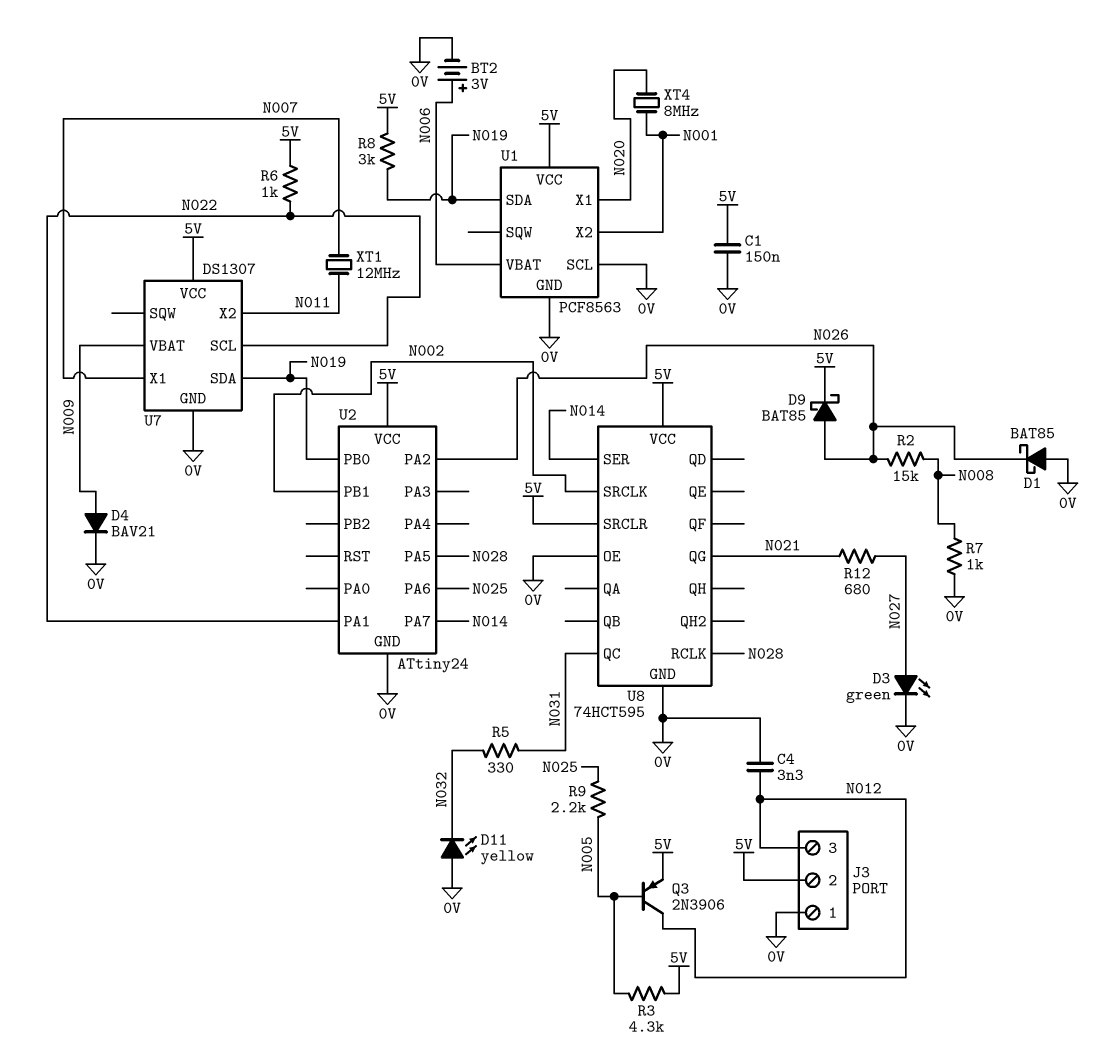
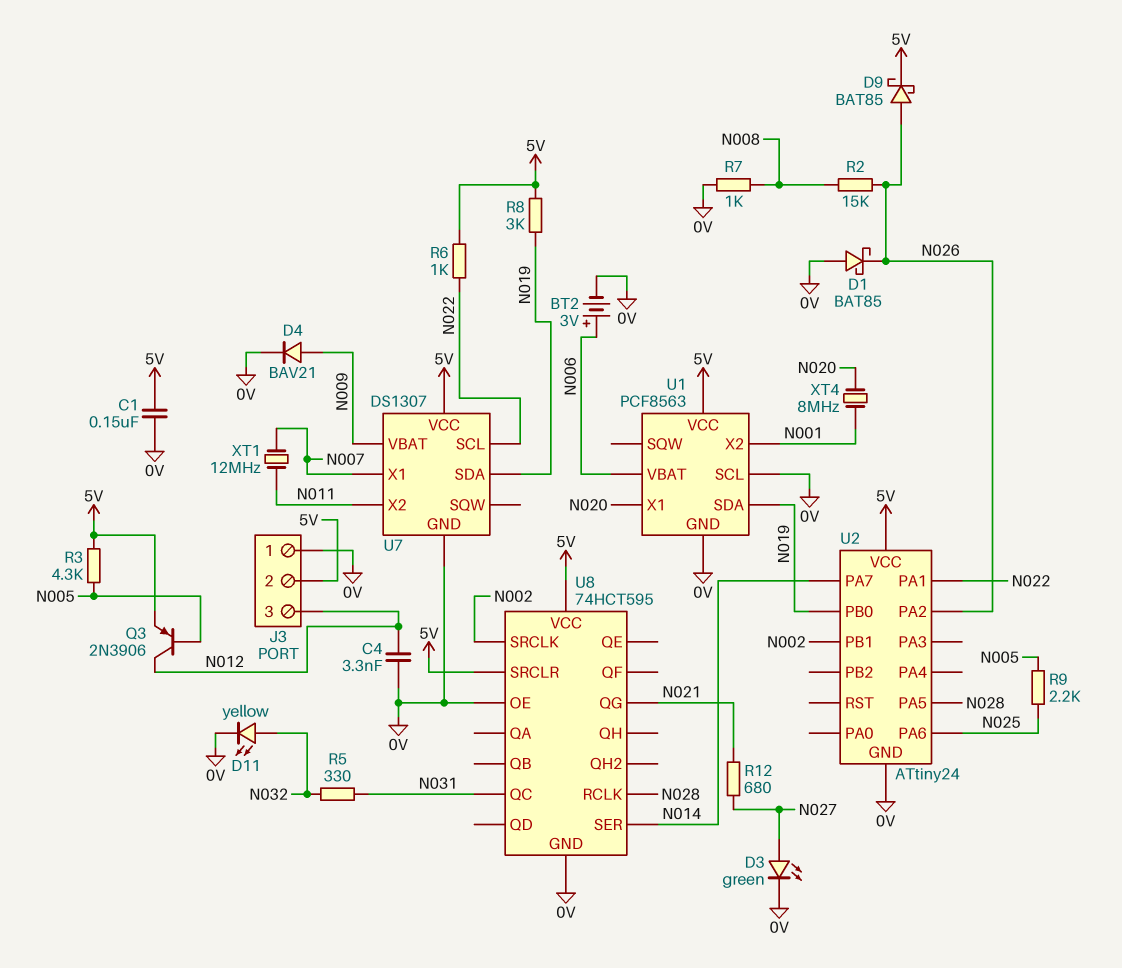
D11: LED yellow (A 0V, K N032) -> LED yellow (A N032, K 0V)

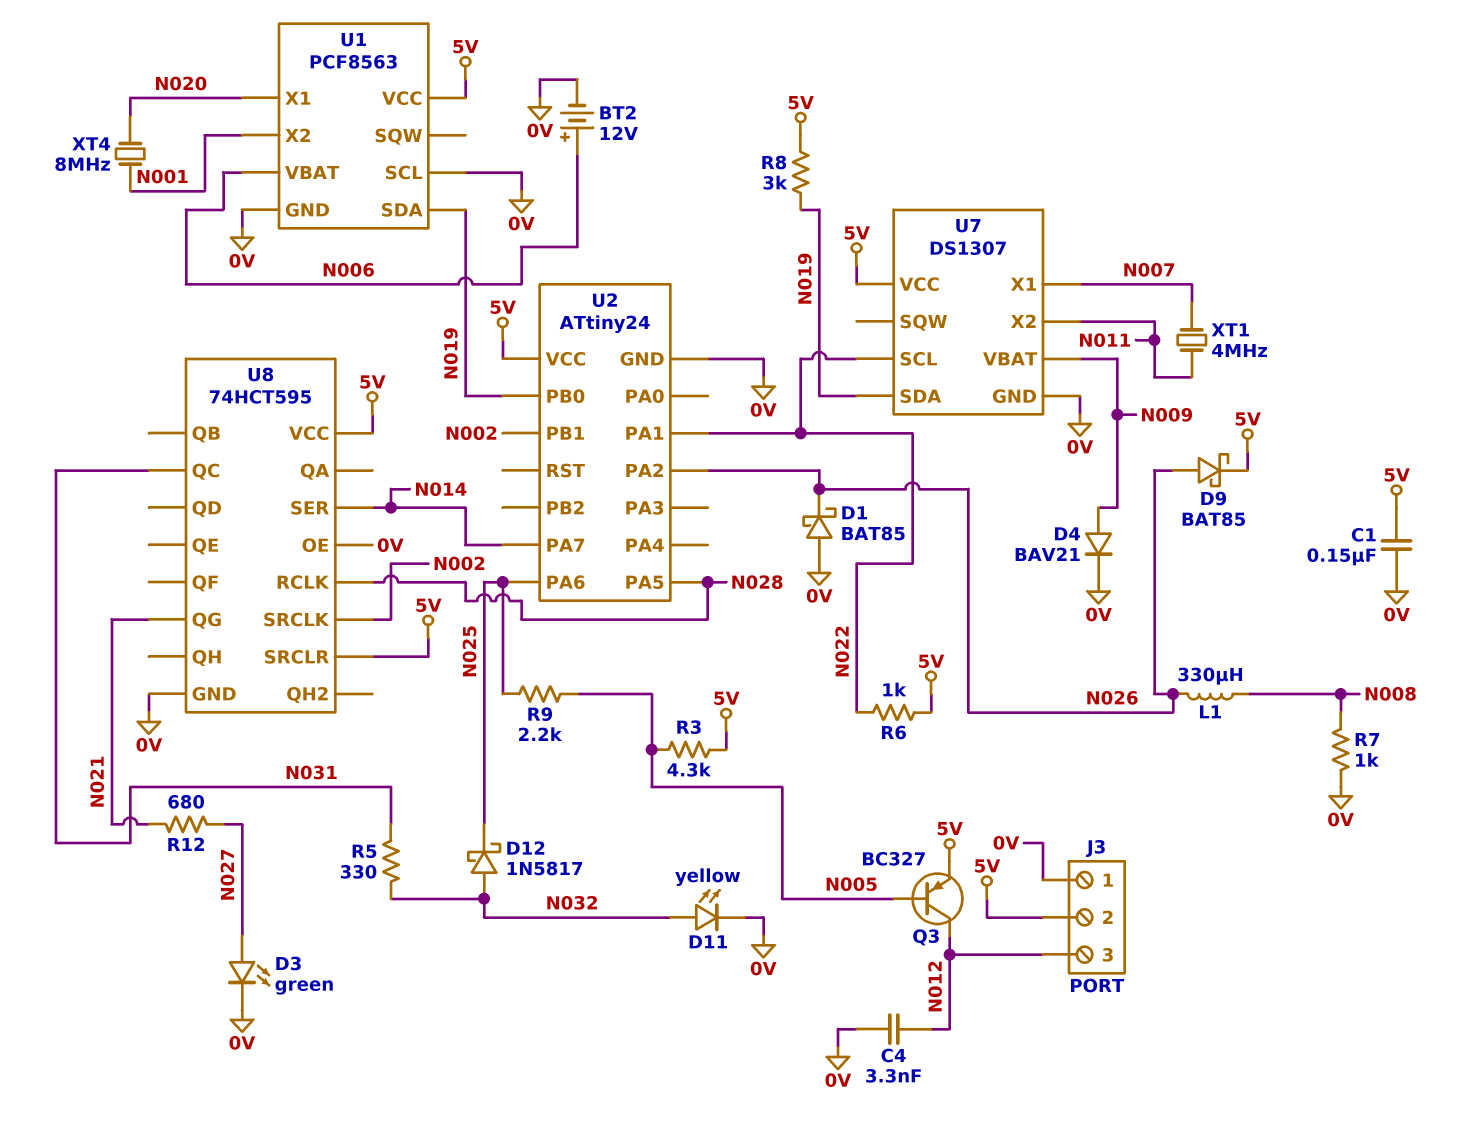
BT2: 3V (plus N006, minus 0V) -> 12V (plus N006, minus 0V)
D12: none -> schottky 1N5817 (A N032, K N025)
L1: none -> 330uH (N008, N026)
Q3: PNP 2N3906 (B N005, C N012, E 5V) -> PNP BC327 (B N005, C N012, E 5V)
R2: 15k (N008, N026) -> none
XT1: 12MHz (N007, N011) -> 4MHz (N007, N011)

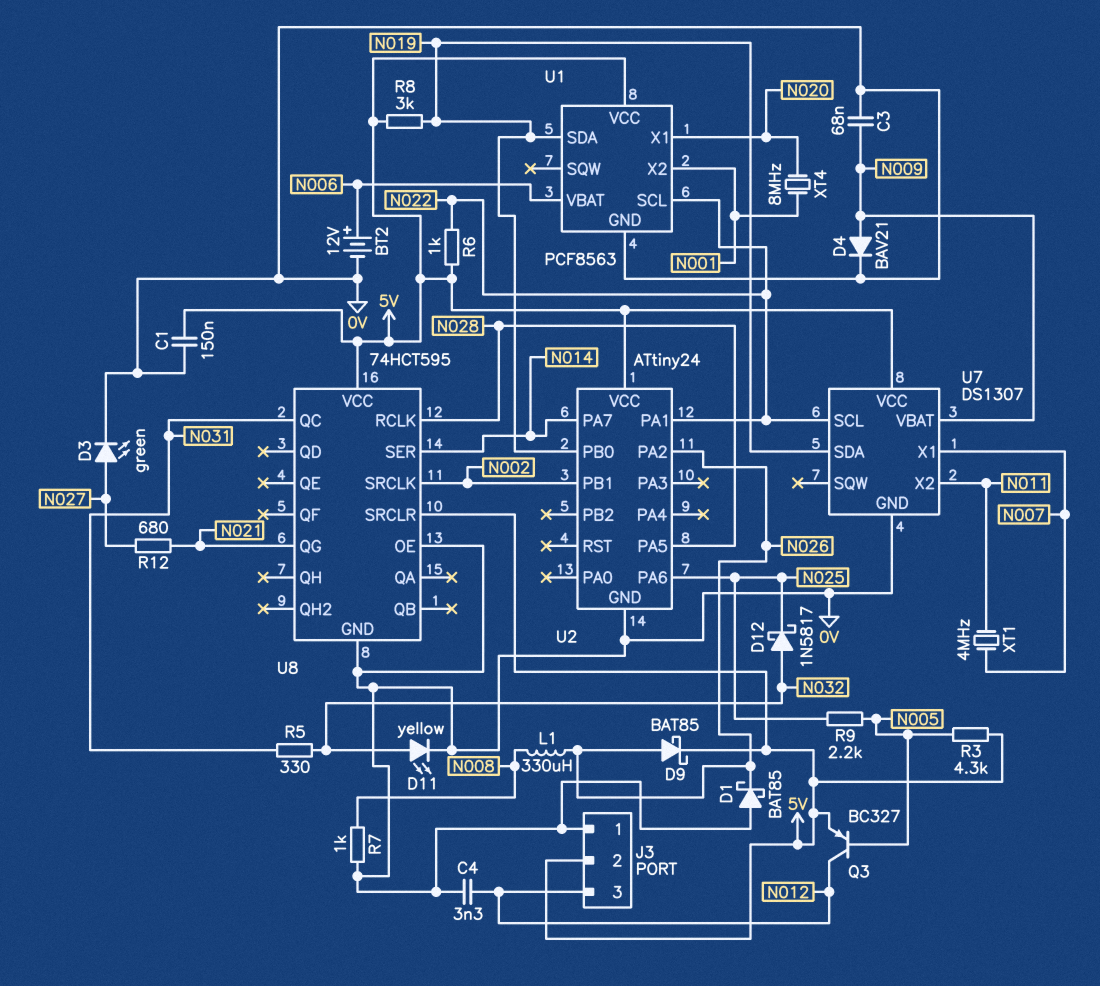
C3: none -> 68nF (0V, N009)
U1 pin SCL: 0V -> N022

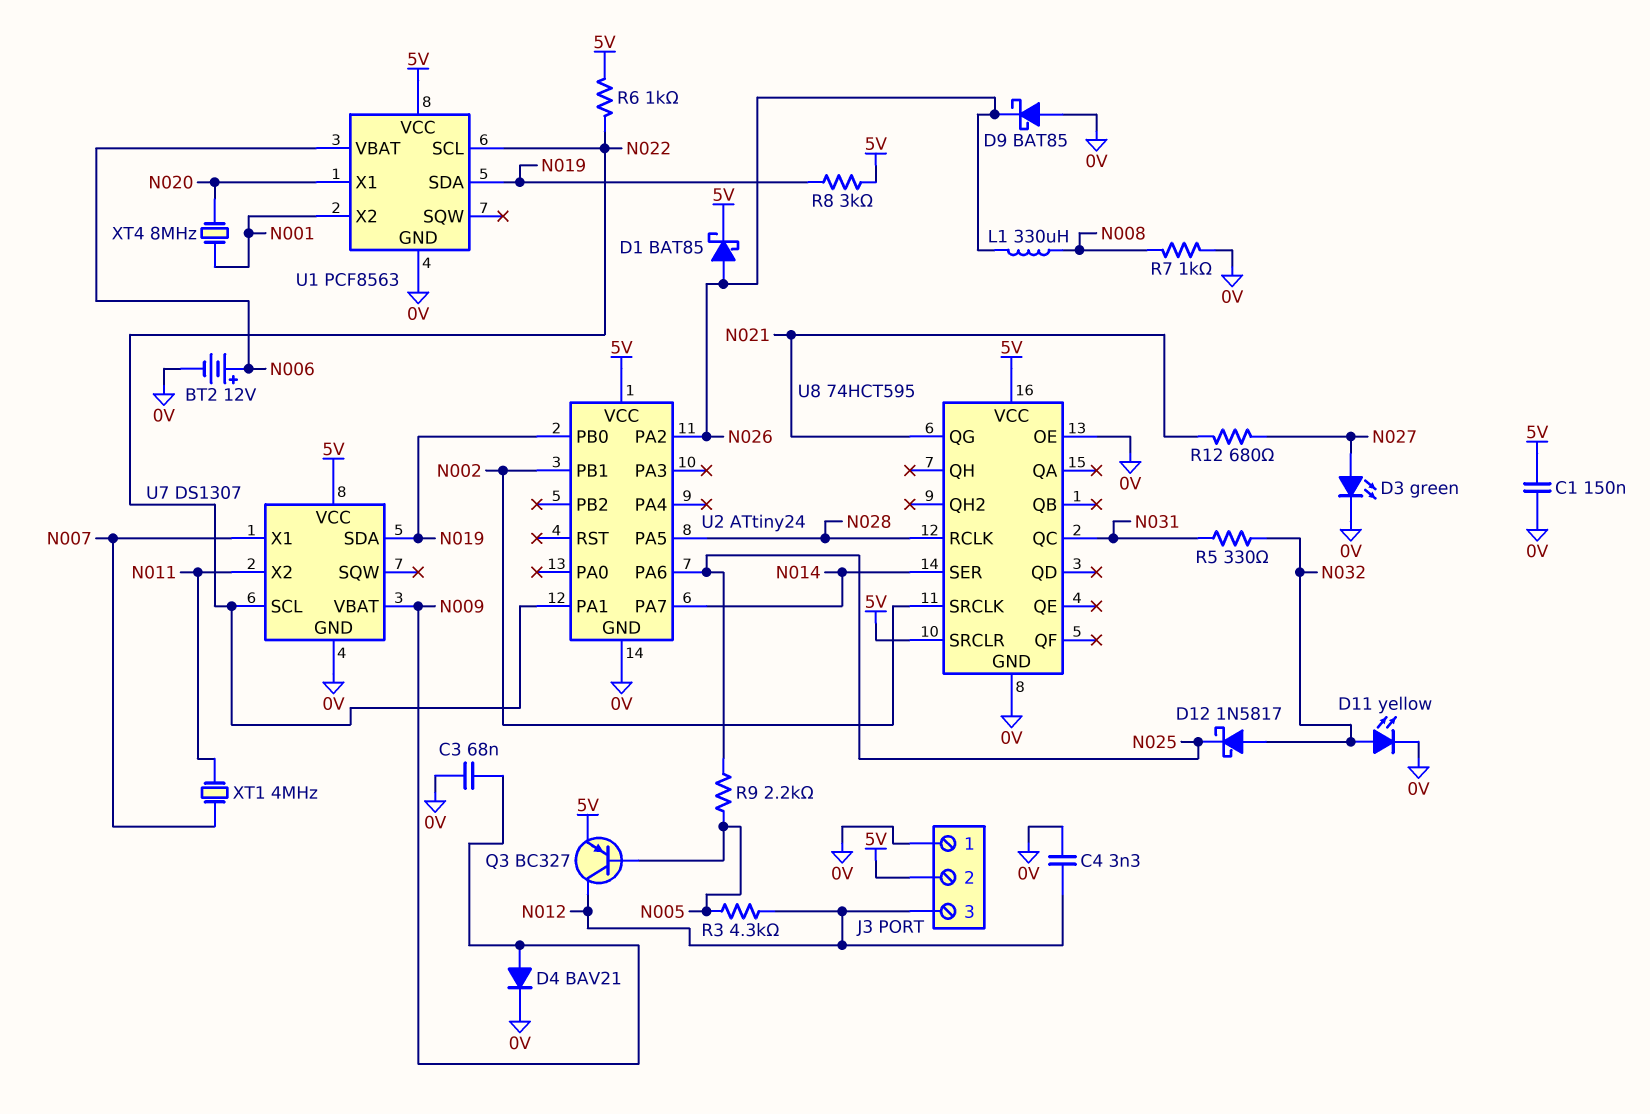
D1: schottky BAT85 (A 0V, K N026) -> schottky BAT85 (A N026, K 5V)
D9: schottky BAT85 (A N026, K 5V) -> schottky BAT85 (A 0V, K N026)
R3: 4.3k (5V, N005) -> 4.3k (N005, N012)

